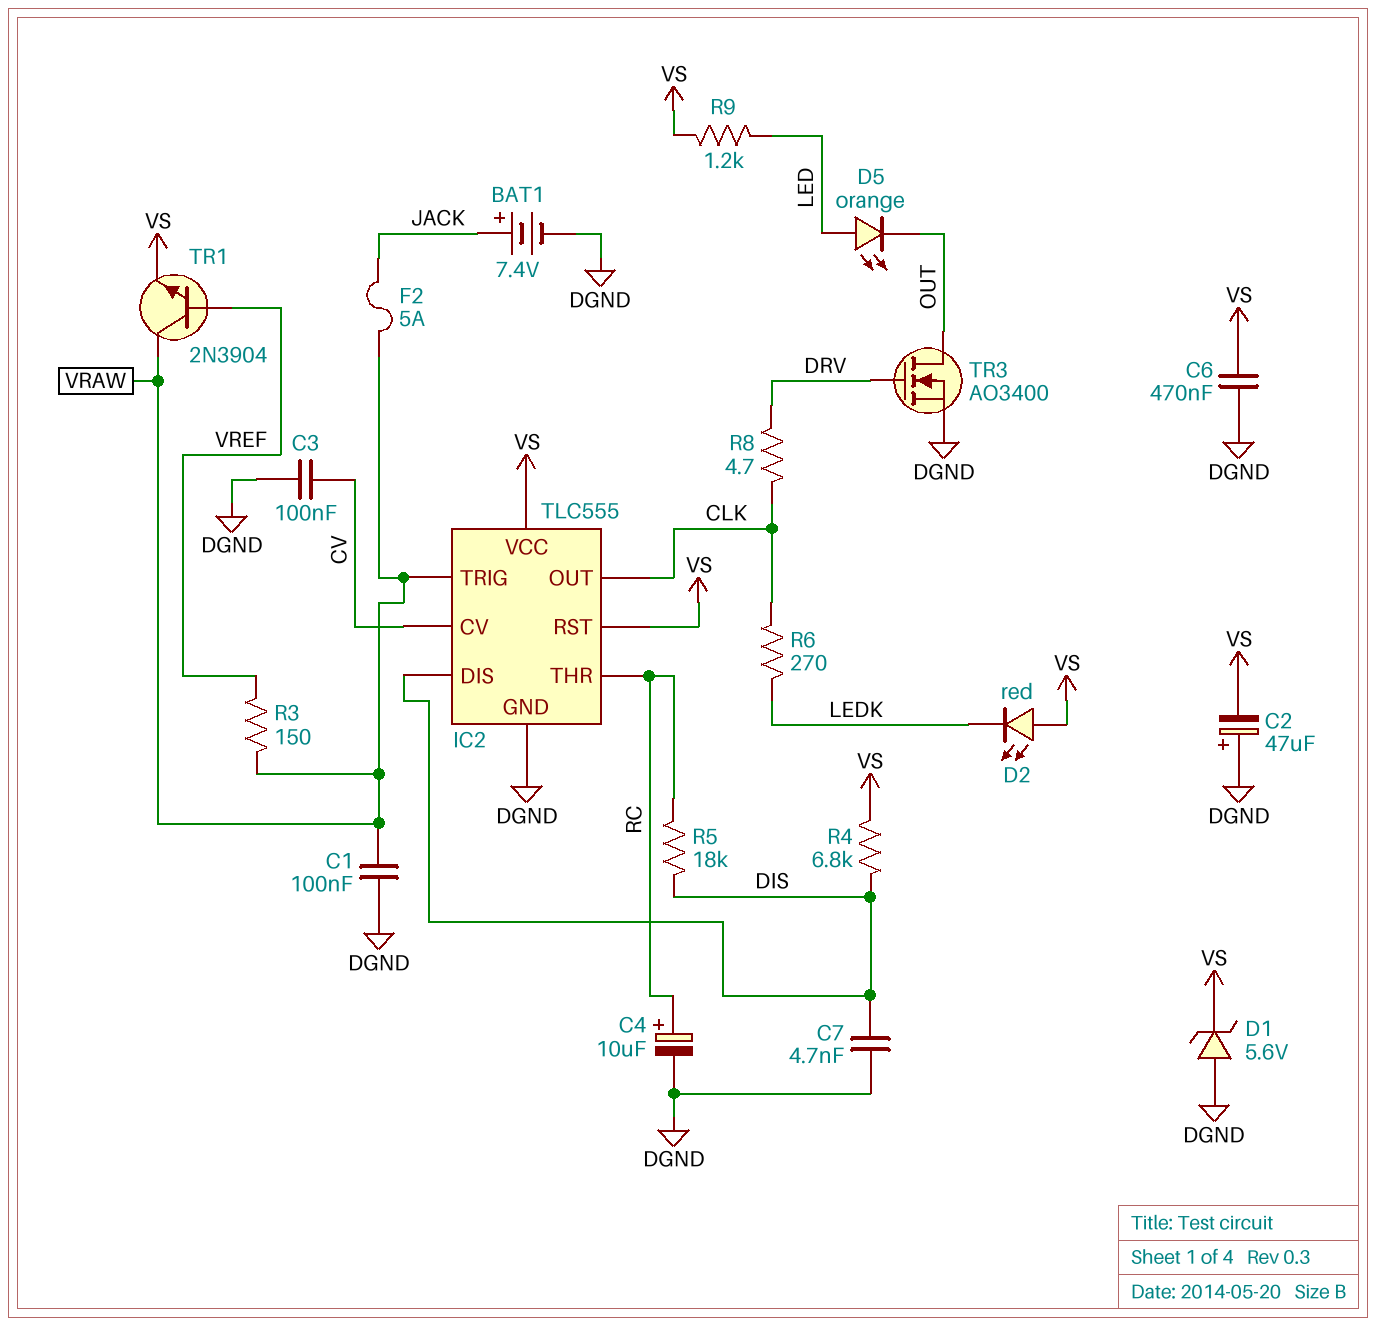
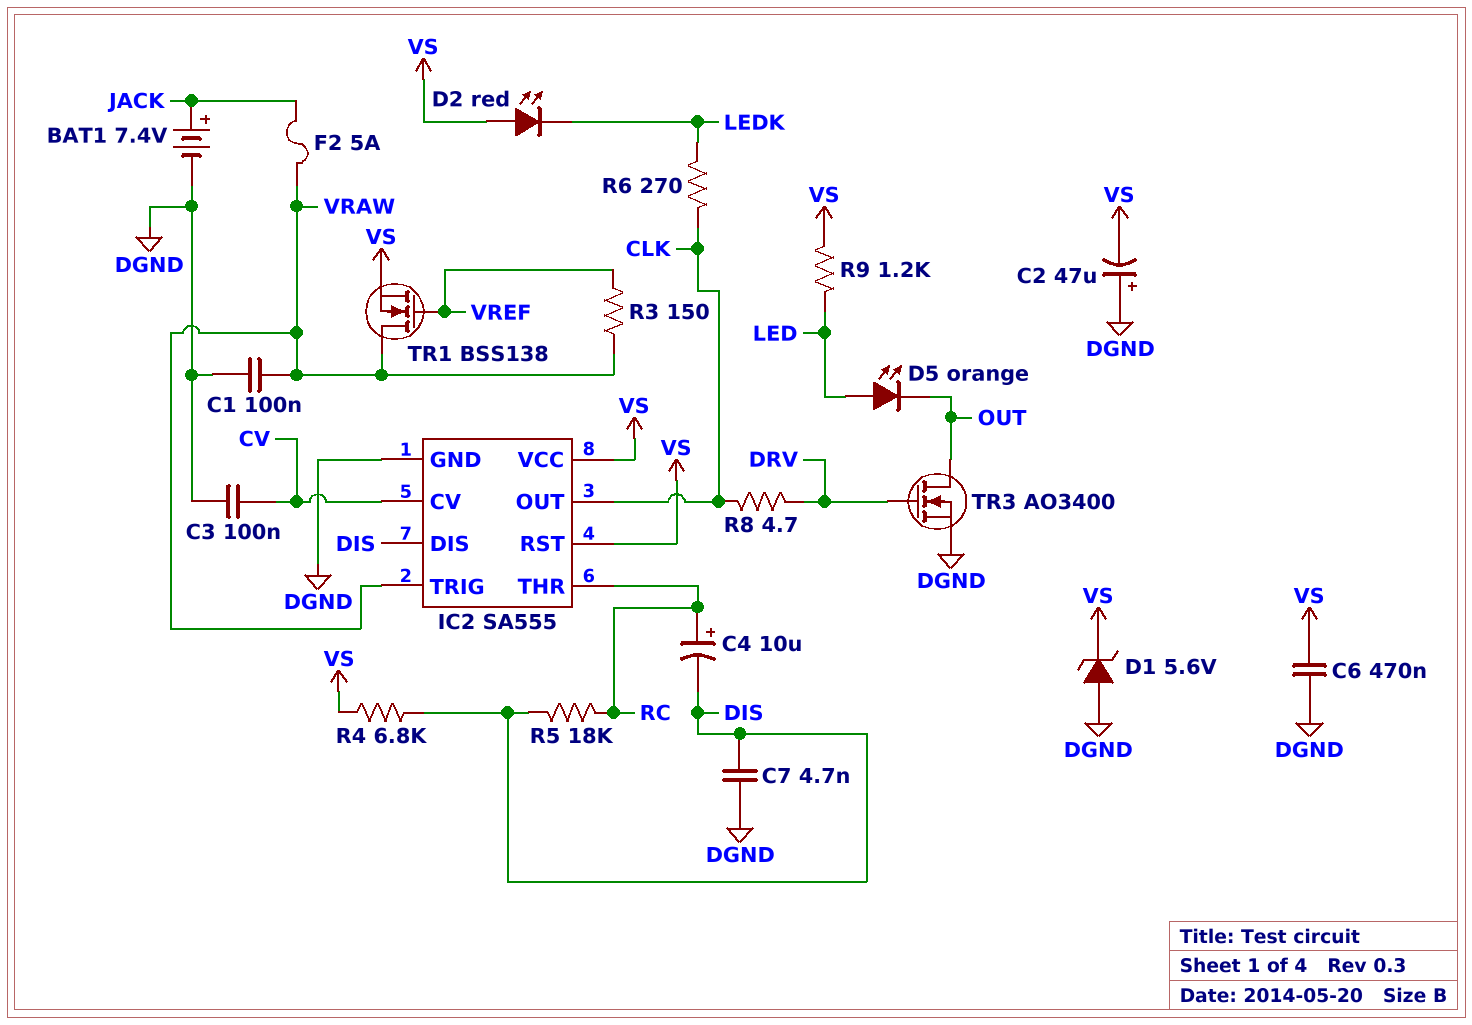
C4: 10uF (plus RC, minus DGND) -> 10uF (plus RC, minus DIS)
IC2: TLC555 -> SA555
TR1: NPN 2N3904 (B VREF, C VRAW, E VS) -> NMOS BSS138 (G VREF, D VRAW, S VS)

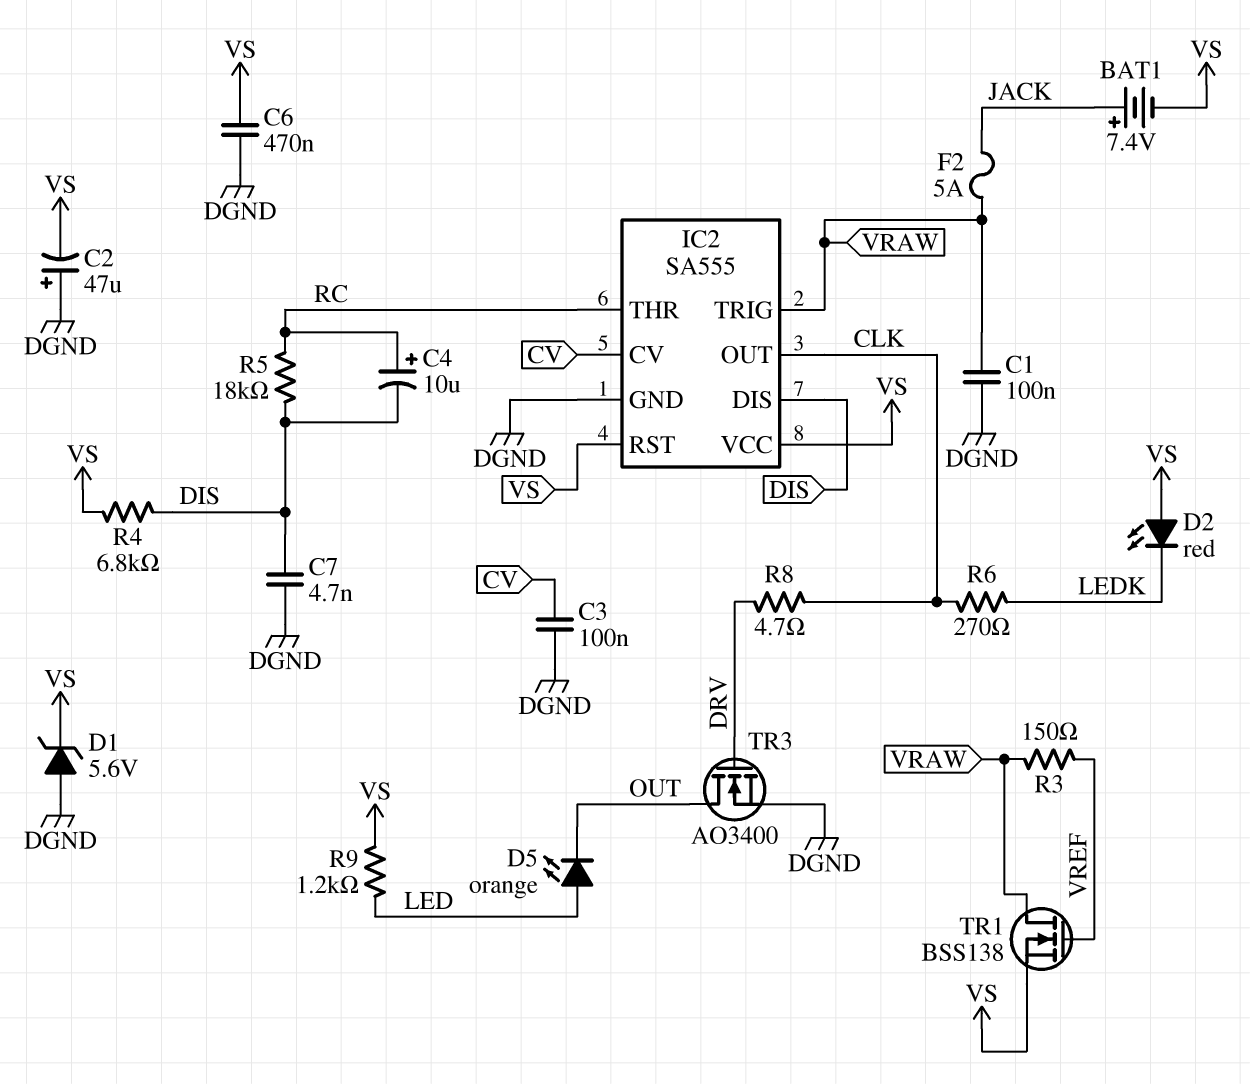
BAT1: 7.4V (plus JACK, minus DGND) -> 7.4V (plus JACK, minus VS)

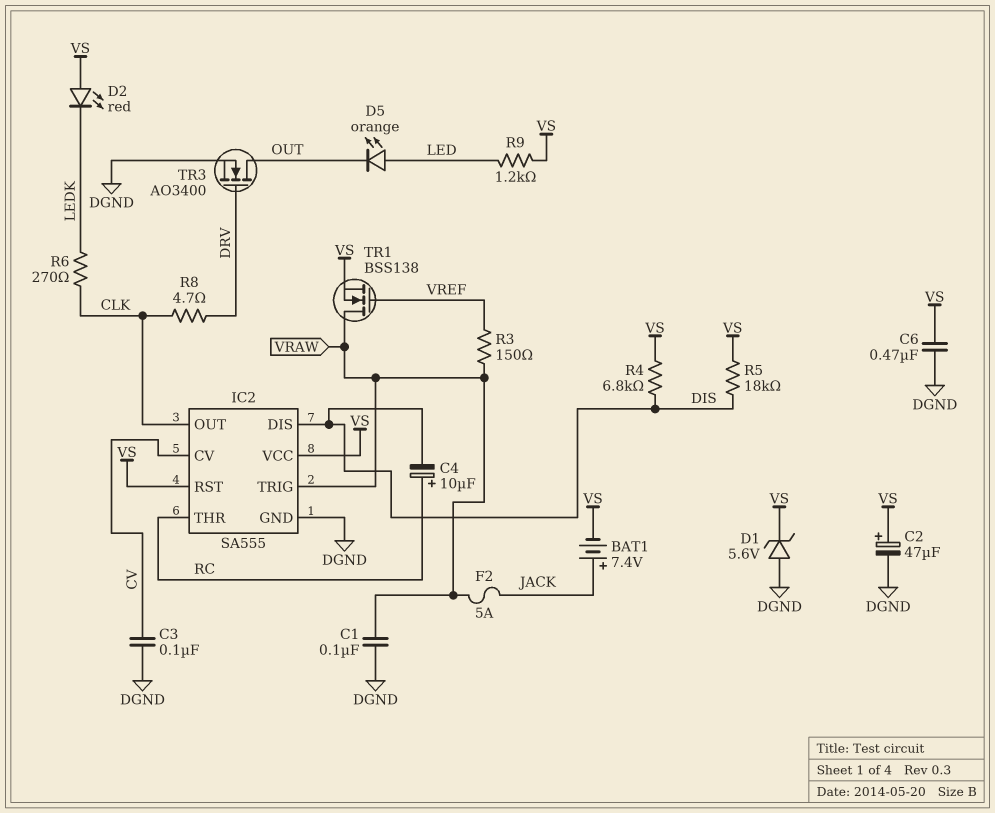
C2: 47uF (plus DGND, minus VS) -> 47uF (plus VS, minus DGND)
C7: 4.7nF (DGND, DIS) -> none
R5: 18k (DIS, RC) -> 18k (DIS, VS)

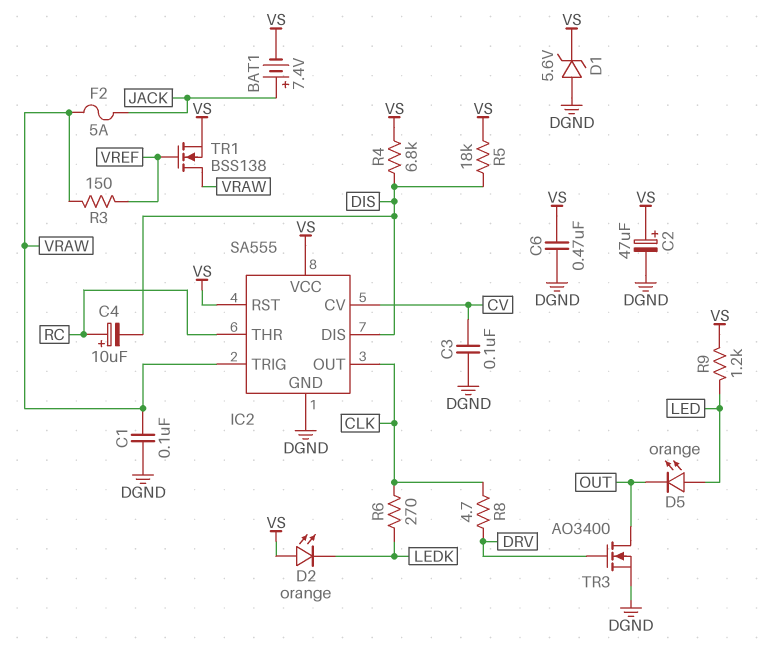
D2: LED red (A VS, K LEDK) -> LED orange (A VS, K LEDK)

